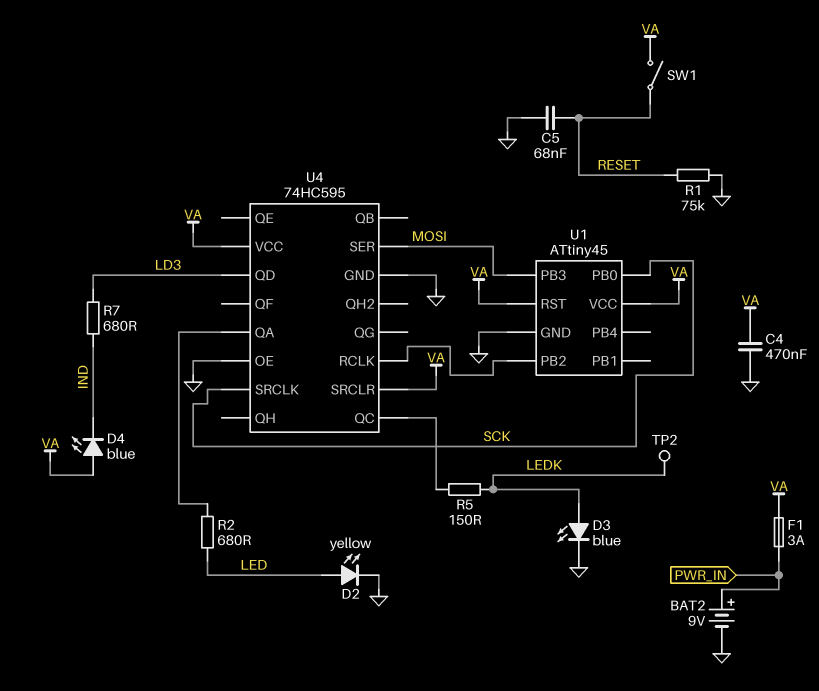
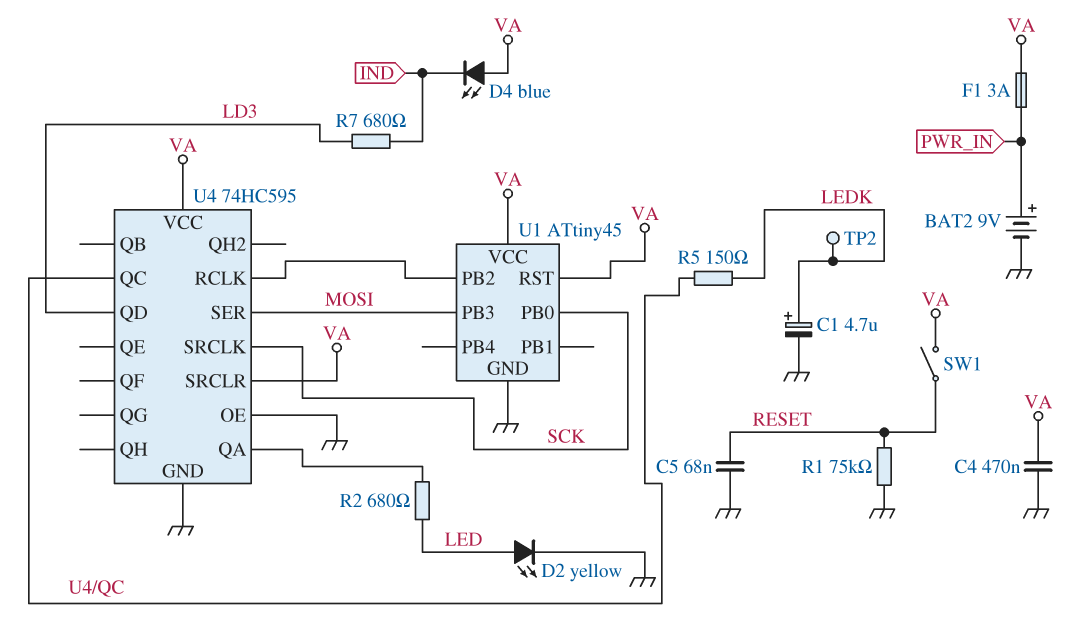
C1: none -> 4.7uF (plus LEDK, minus GND)
D3: LED blue (A LEDK, K GND) -> none

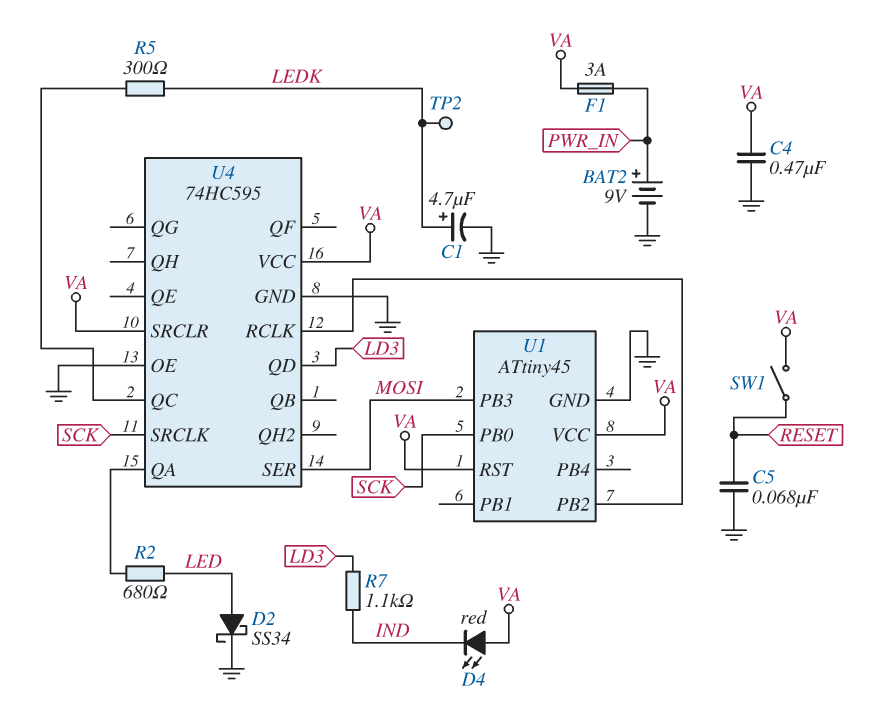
D2: LED yellow (A LED, K GND) -> schottky SS34 (A LED, K GND)
D4: LED blue (A VA, K IND) -> LED red (A VA, K IND)
R1: 75k (GND, RESET) -> none
R5: 150 (LEDK, U4/QC) -> 300 (LEDK, U4/QC)
R7: 680 (IND, LD3) -> 1.1k (IND, LD3)

